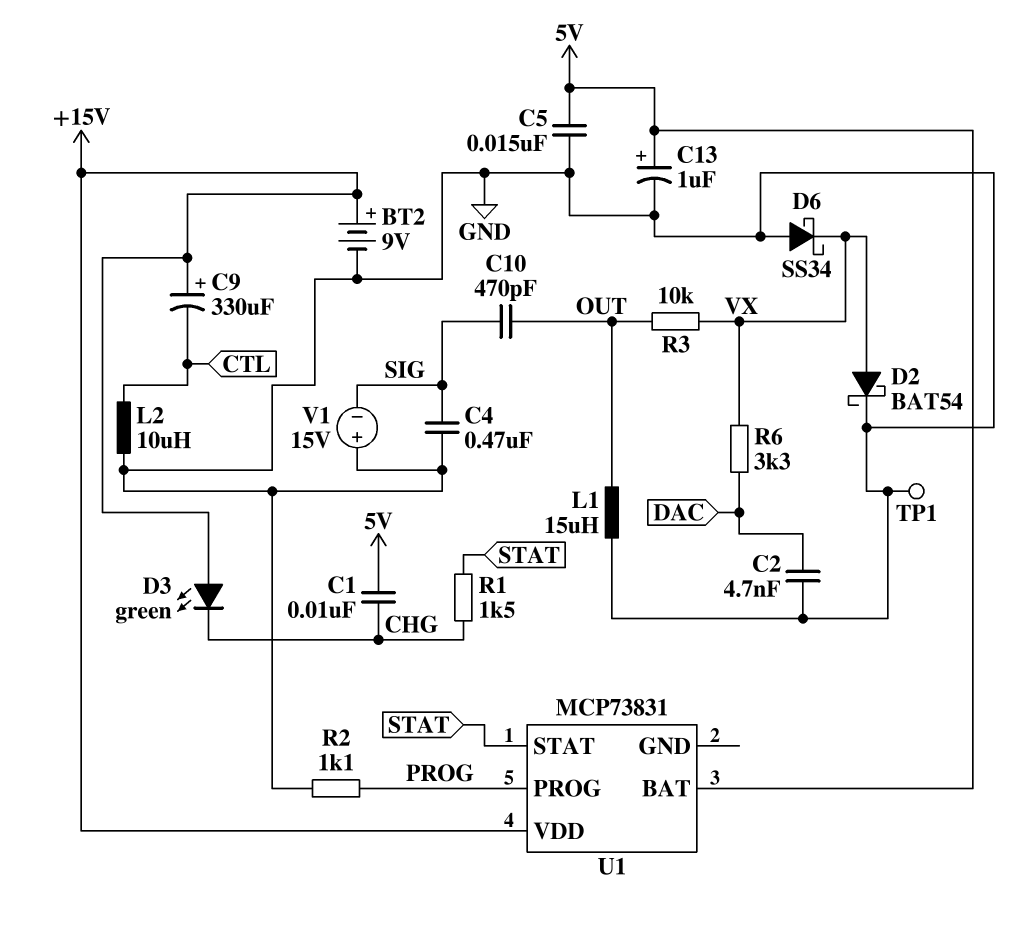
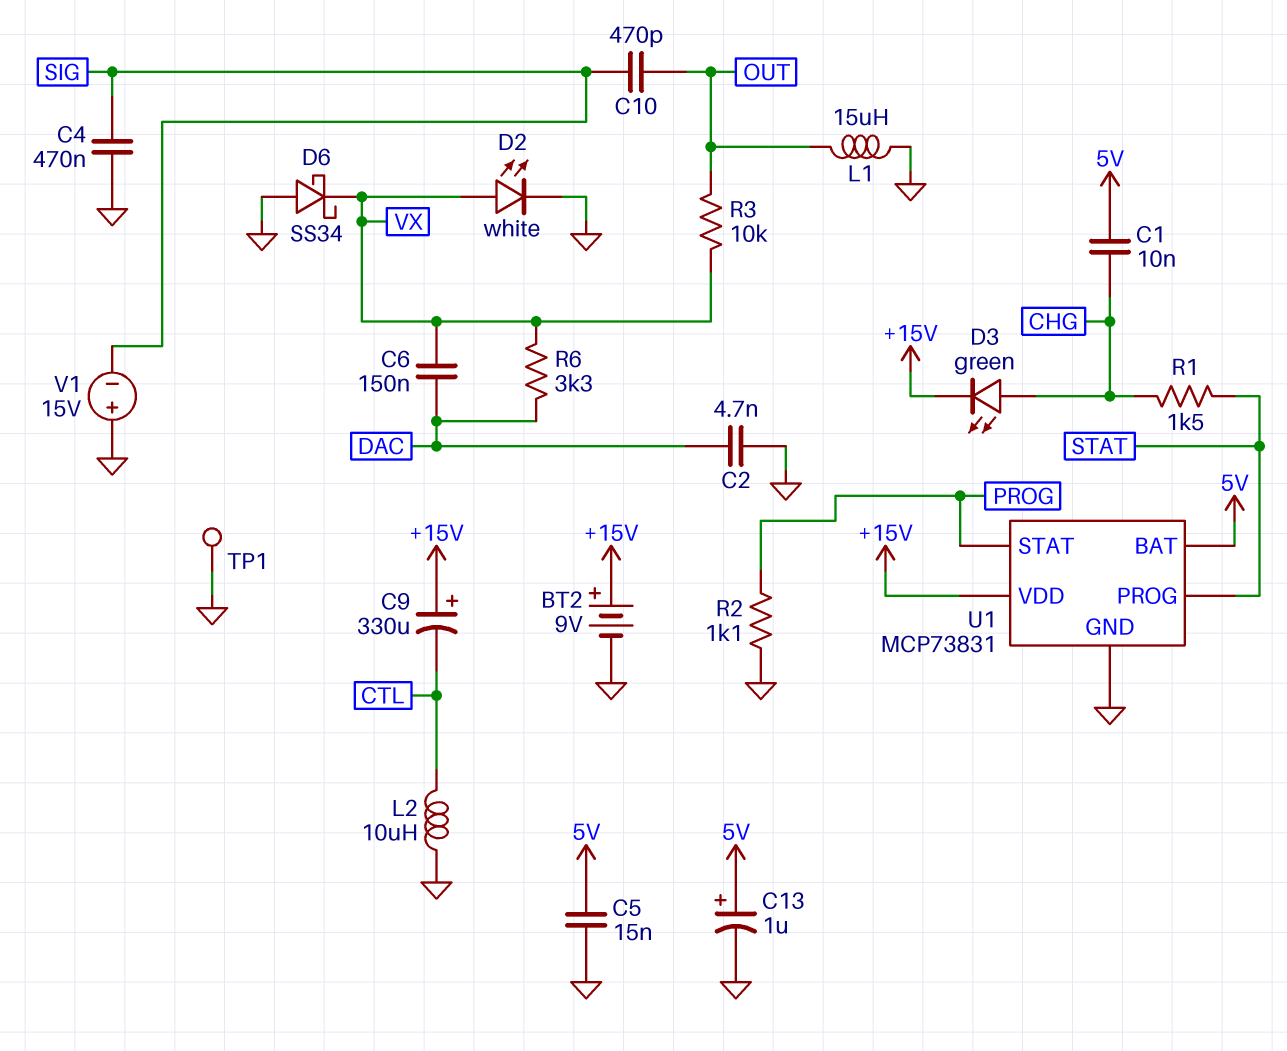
C6: none -> 150nF (DAC, VX)
D2: schottky BAT54 (A VX, K GND) -> LED white (A VX, K GND)
D3: LED green (A +15V, K CHG) -> LED green (A CHG, K +15V)
U1 pin GND: none -> GND
U1 pin PROG: PROG -> STAT
U1 pin STAT: STAT -> PROG

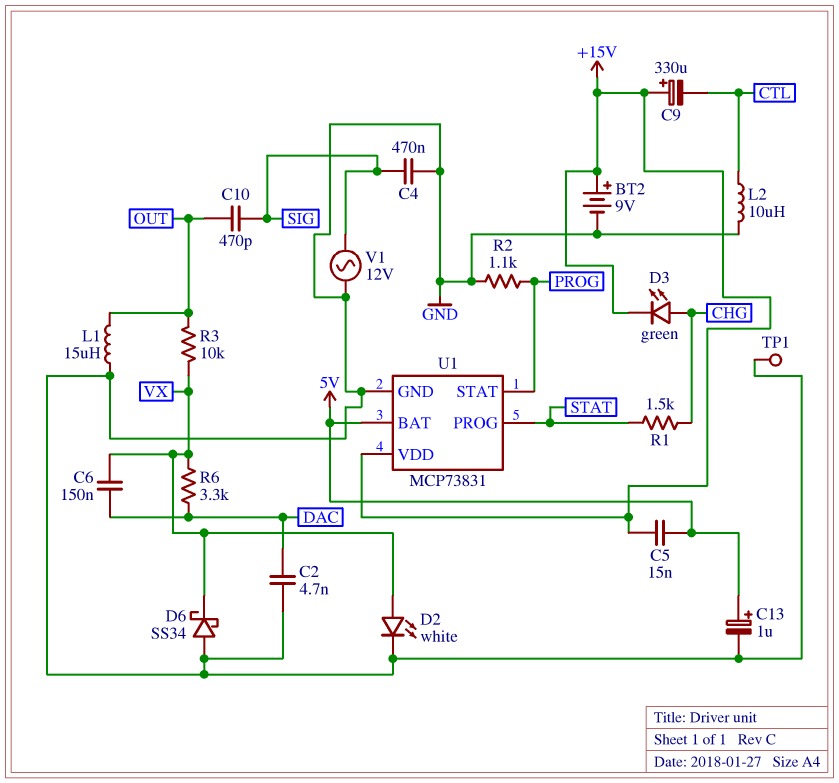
C1: 10nF (5V, CHG) -> none
C5: 15nF (5V, GND) -> 15nF (+15V, 5V)
V1: 15V (plus GND, minus SIG) -> AC 12V (GND, SIG)

